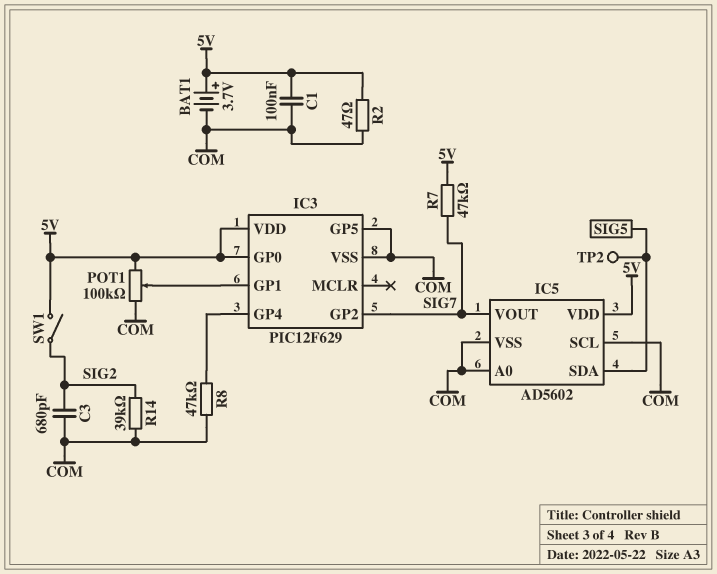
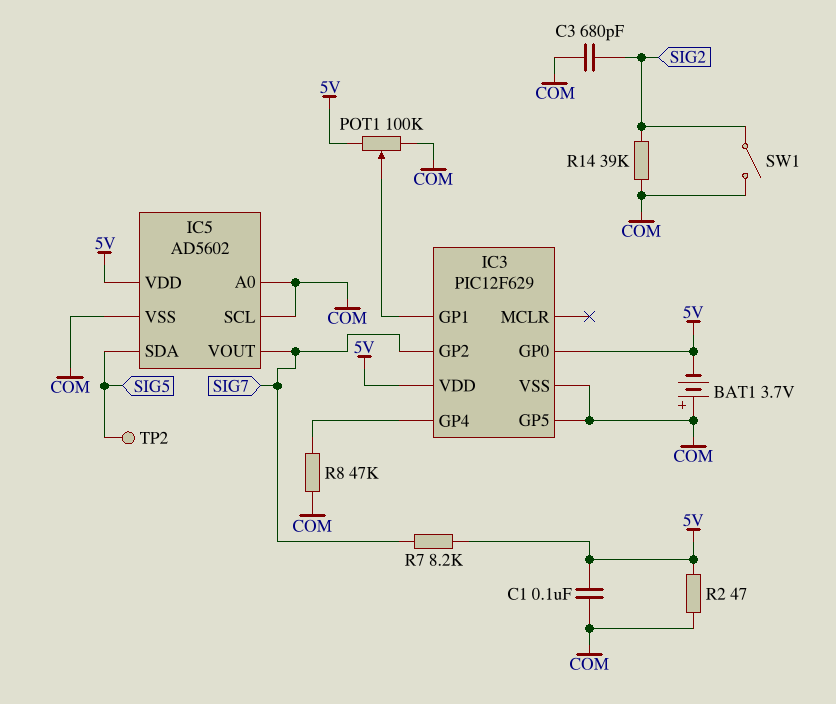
BAT1: 3.7V (plus 5V, minus COM) -> 3.7V (plus COM, minus 5V)
R7: 47k (5V, SIG7) -> 8.2k (5V, SIG7)
SW1: switch (5V, SIG2) -> switch (COM, SIG2)

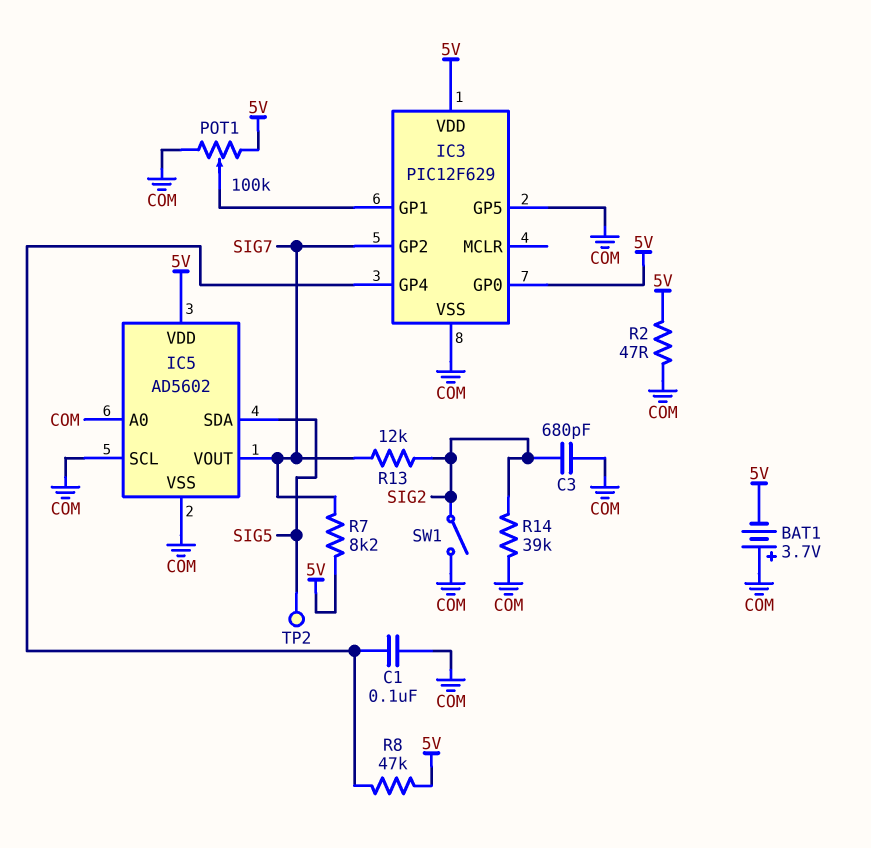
C1: 100nF (5V, COM) -> 100nF (COM, IC3/GP4)
R8: 47k (COM, IC3/GP4) -> 47k (5V, IC3/GP4)
R13: none -> 12k (SIG2, SIG7)

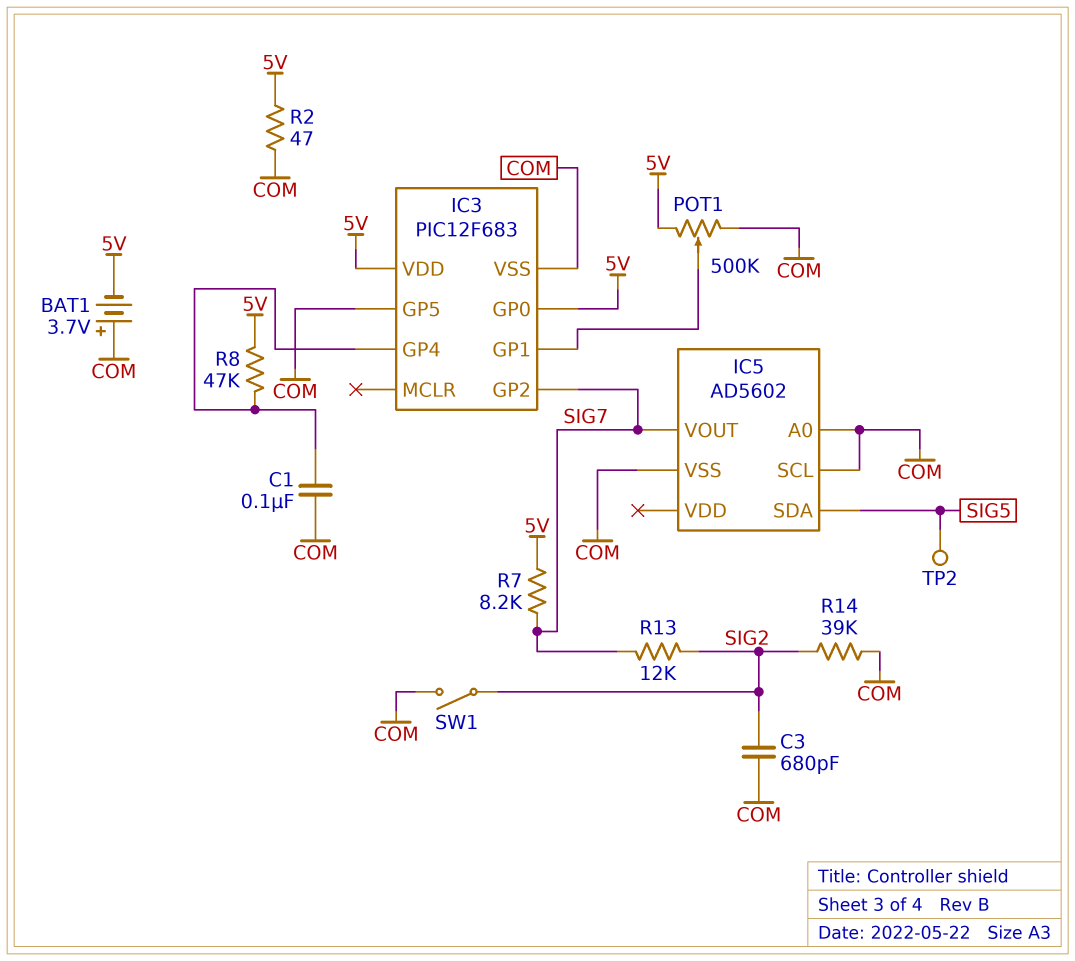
IC3: PIC12F629 -> PIC12F683
IC5 pin VDD: 5V -> none
POT1: 100k (5V, COM, wiper IC3/GP1) -> 500k (5V, COM, wiper IC3/GP1)

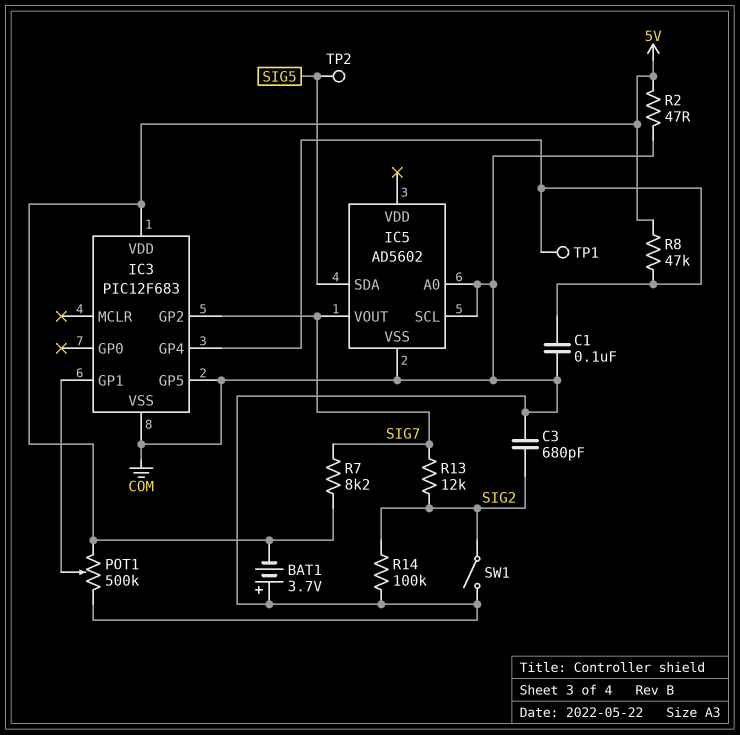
IC3 pin GP0: 5V -> none
R14: 39k (COM, SIG2) -> 100k (COM, SIG2)
TP1: none -> test point (IC3/GP4)

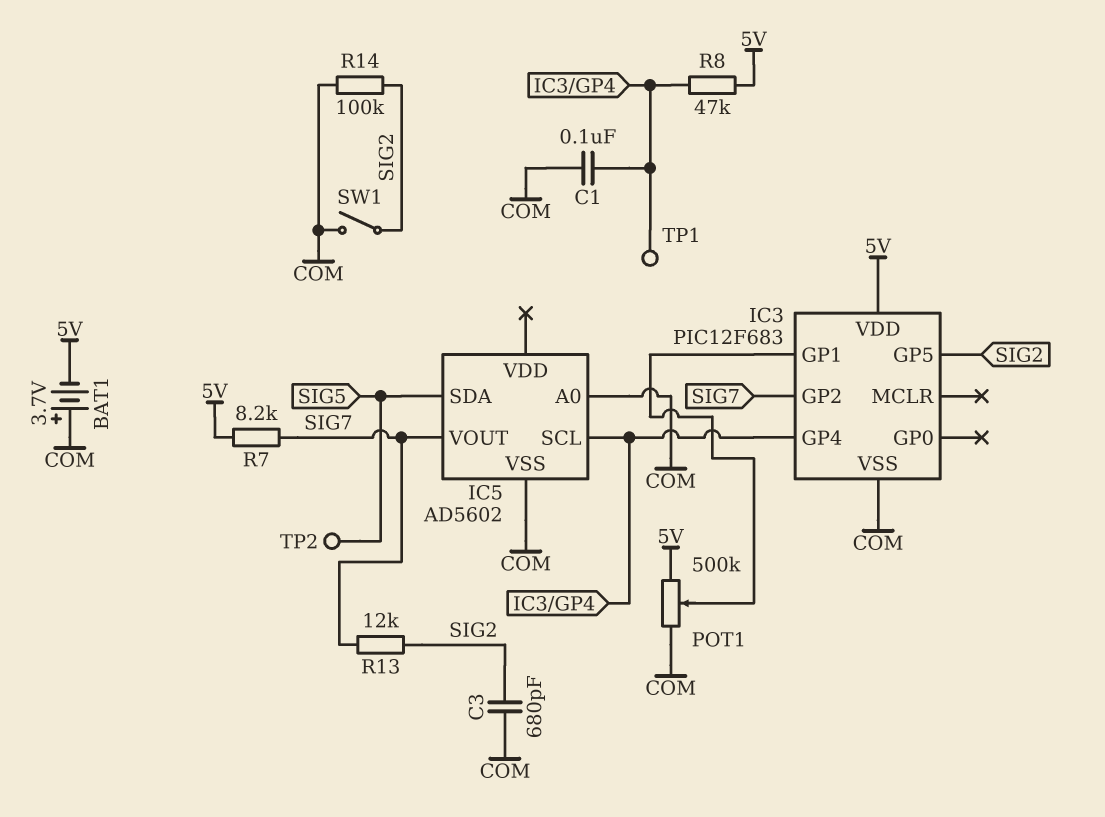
IC3 pin GP5: COM -> SIG2
IC5 pin SCL: COM -> IC3/GP4
R2: 47 (5V, COM) -> none

